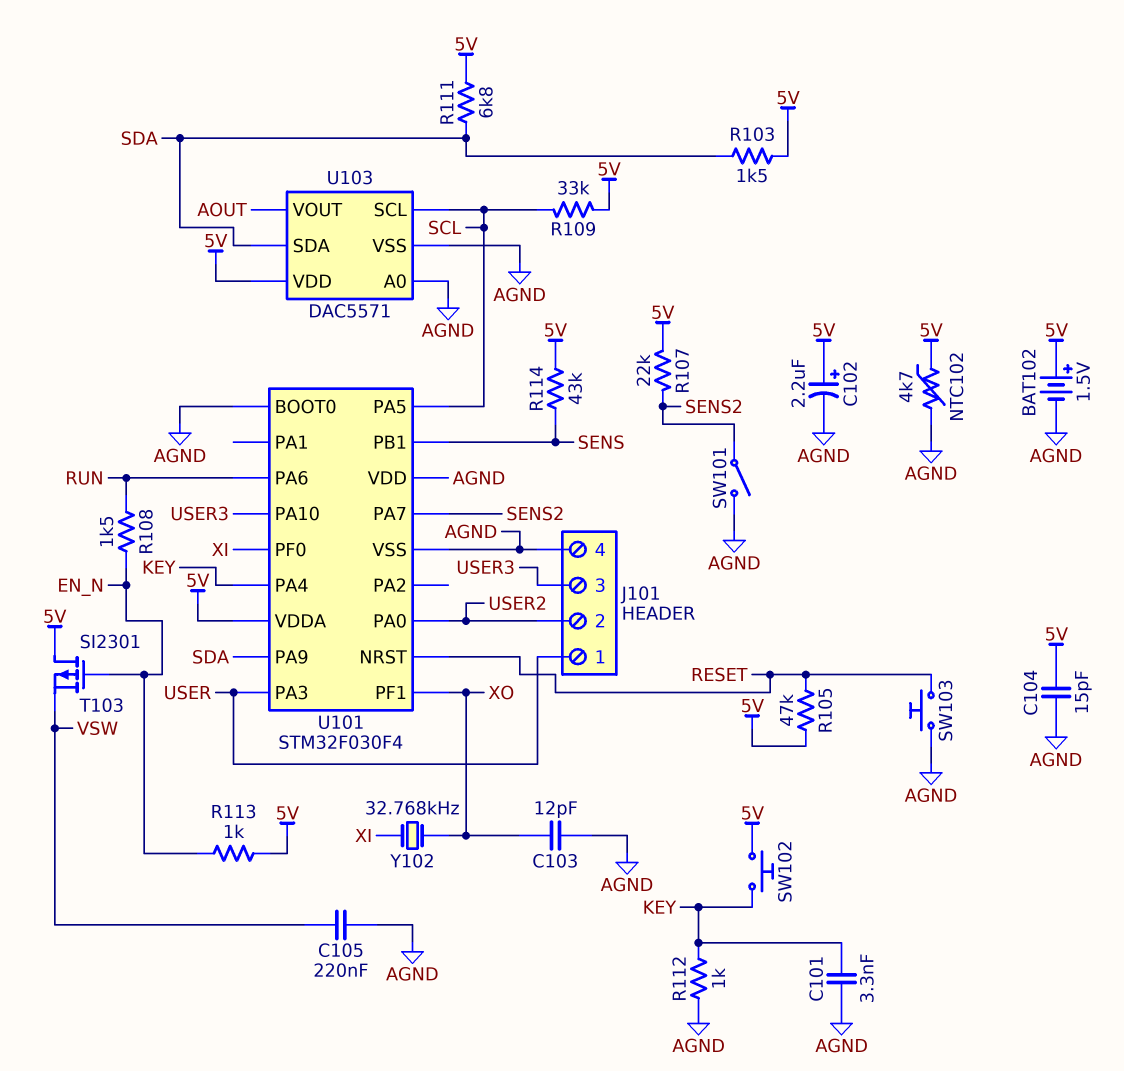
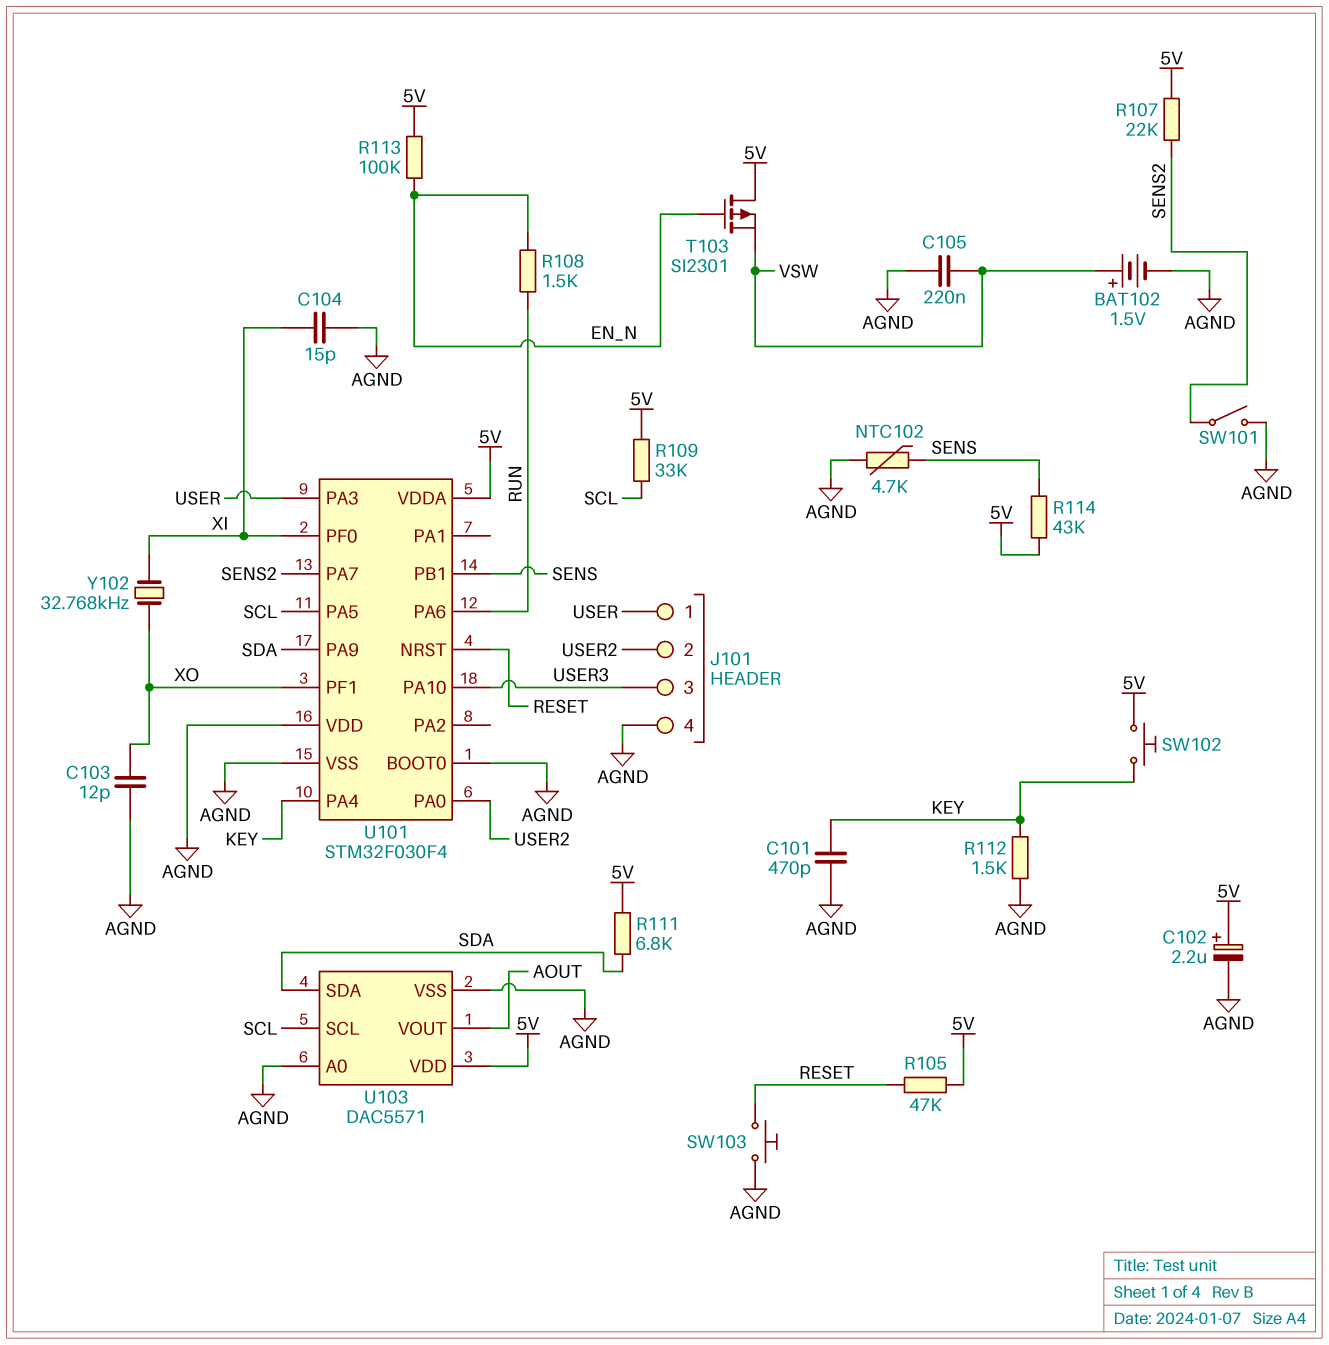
BAT102: 1.5V (plus 5V, minus AGND) -> 1.5V (plus VSW, minus AGND)
C101: 3.3nF (AGND, KEY) -> 470pF (AGND, KEY)
C104: 15pF (5V, AGND) -> 15pF (AGND, XI)
NTC102: 4.7k (5V, AGND) -> 4.7k (AGND, SENS)
R103: 1.5k (5V, SDA) -> none
R112: 1k (AGND, KEY) -> 1.5k (AGND, KEY)
R113: 1k (5V, EN_N) -> 100k (5V, EN_N)

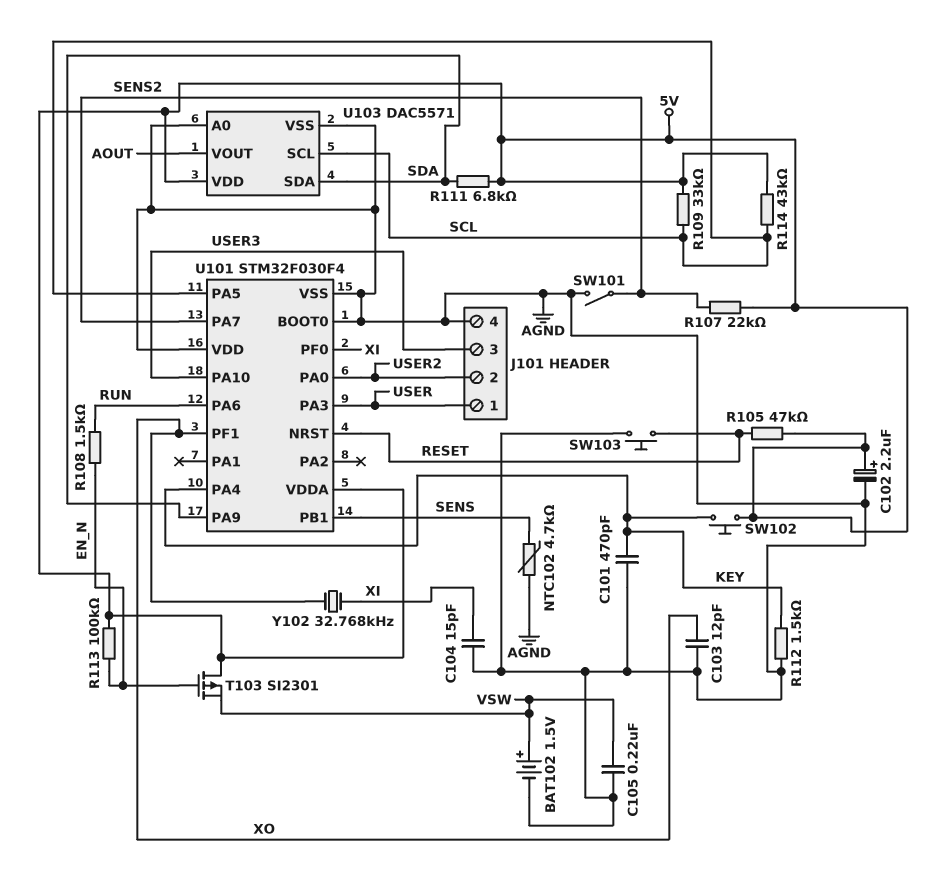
R114: 43k (5V, SENS) -> 43k (5V, SCL)

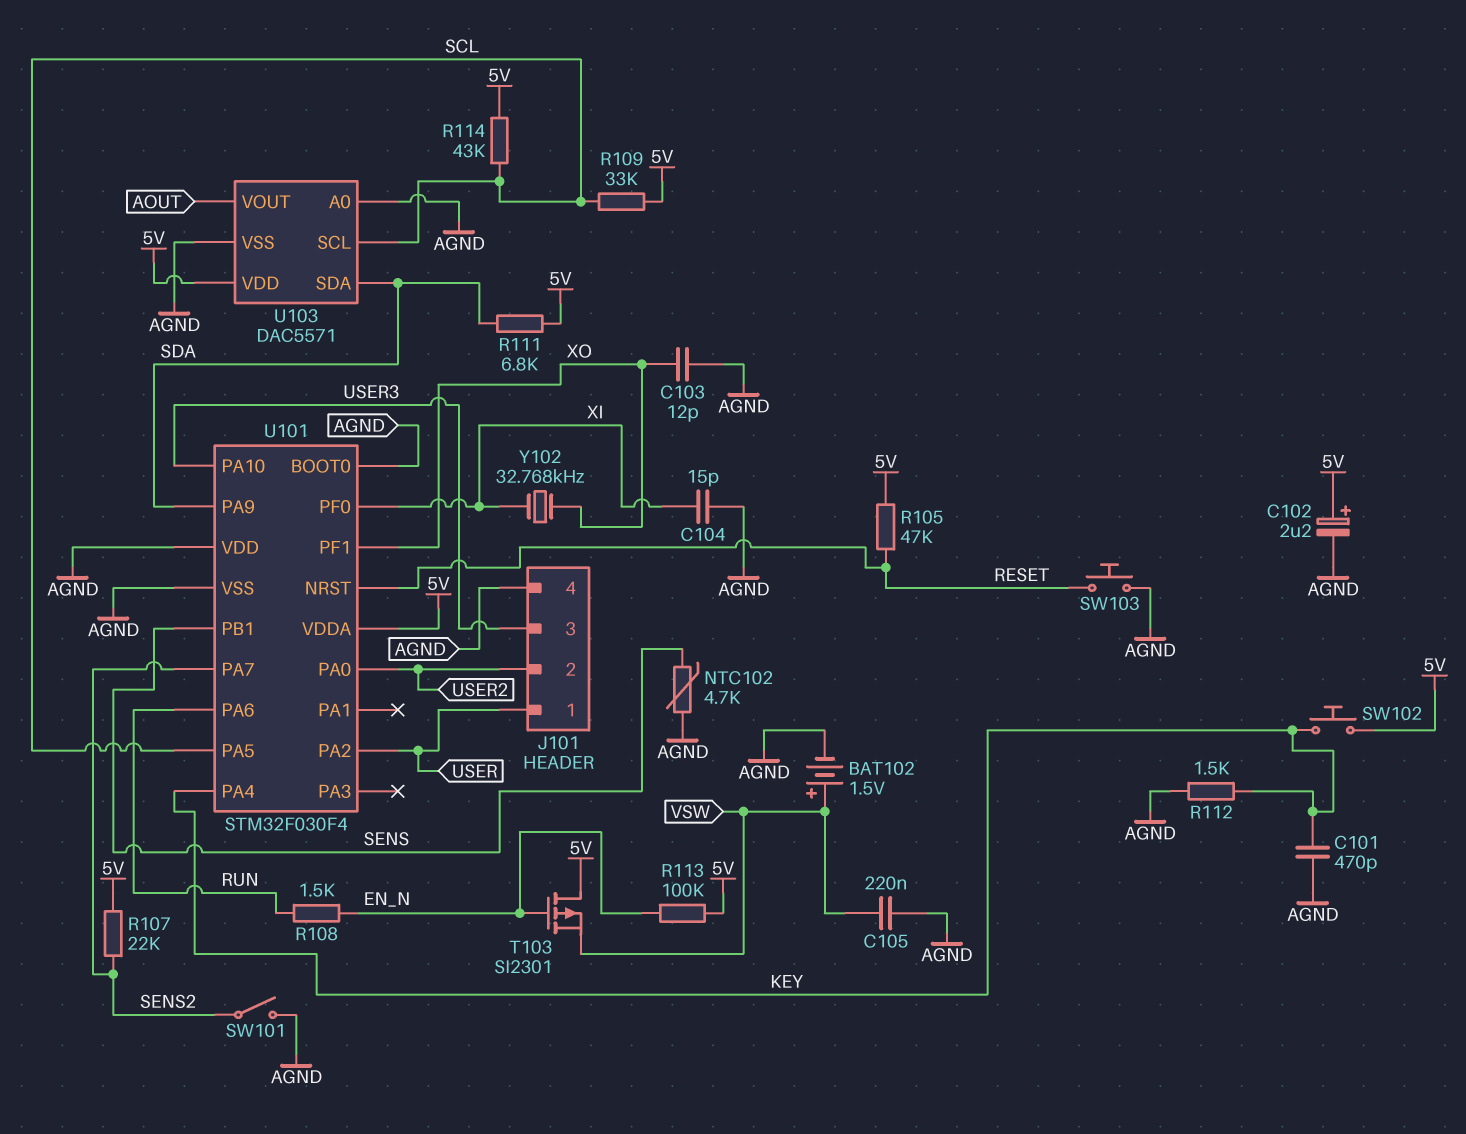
U101 pin PA2: none -> USER
U101 pin PA3: USER -> none

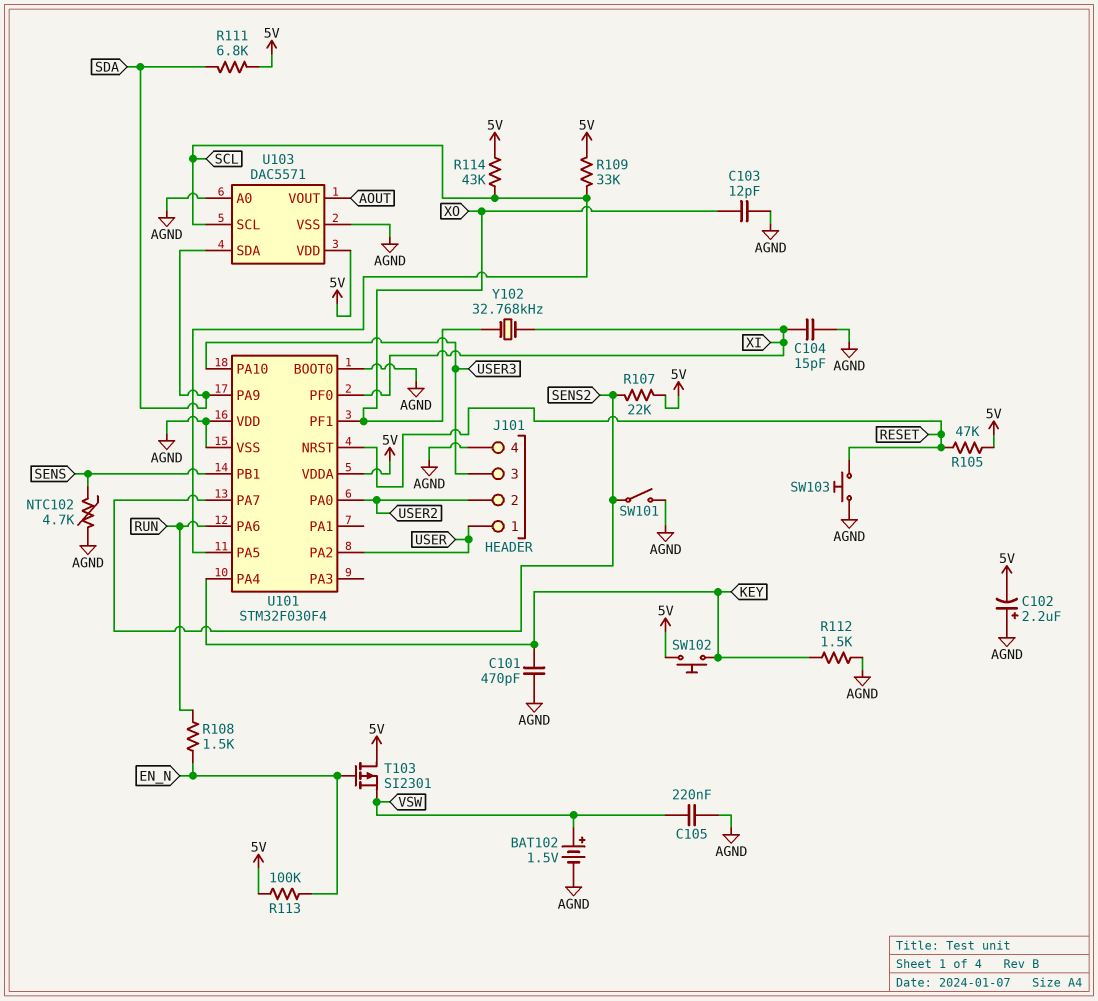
C102: 2.2uF (plus 5V, minus AGND) -> 2.2uF (plus AGND, minus 5V)

